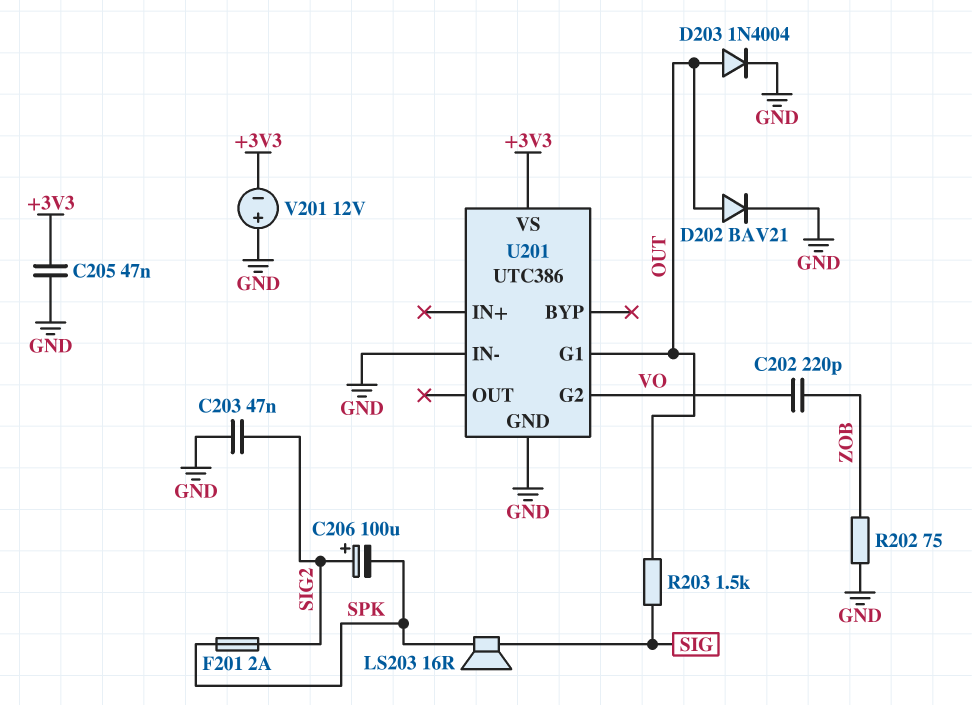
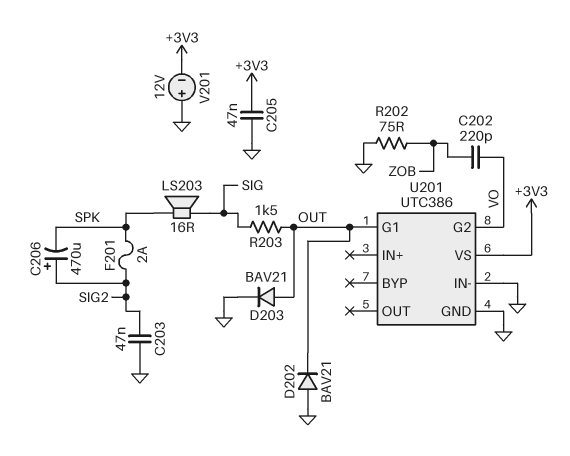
C206: 100uF (plus SIG2, minus SPK) -> 470uF (plus SIG2, minus SPK)
D202: diode BAV21 (A OUT, K GND) -> diode BAV21 (A GND, K OUT)
D203: diode 1N4004 (A OUT, K GND) -> diode BAV21 (A OUT, K GND)

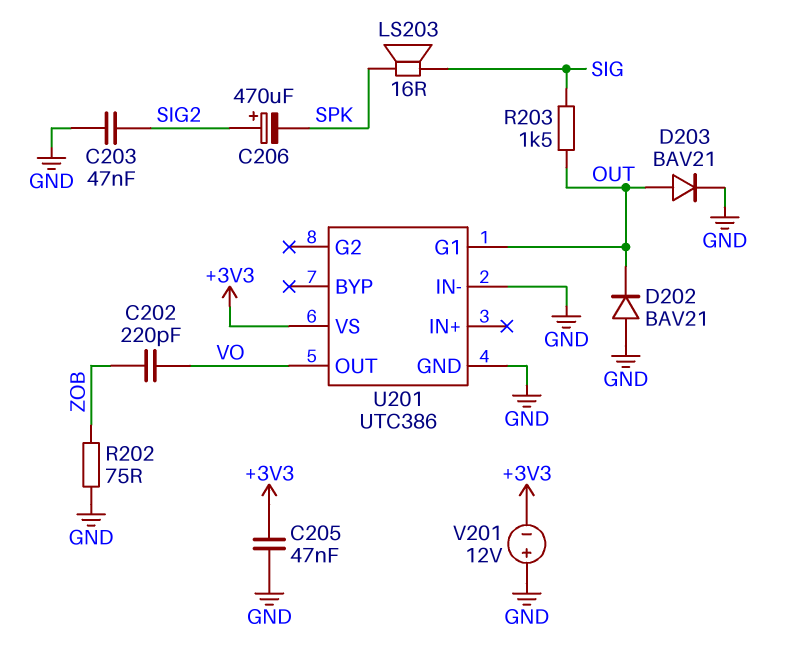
F201: 2A (SIG2, SPK) -> none
U201 pin G2: VO -> none
U201 pin OUT: none -> VO

